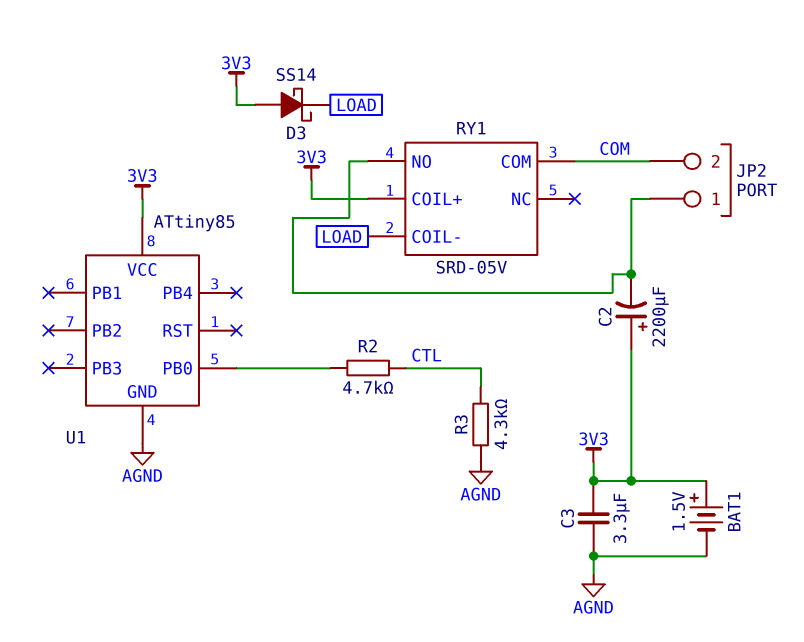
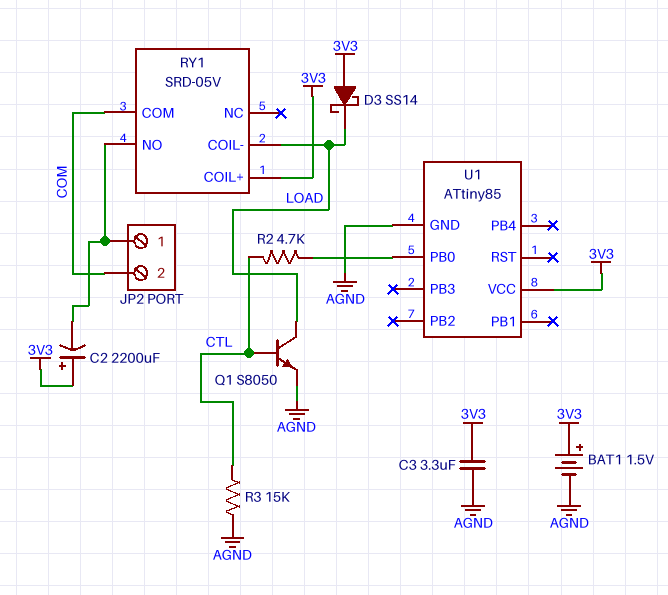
Q1: none -> NPN S8050 (B CTL, C LOAD, E AGND)
R3: 4.3k (AGND, CTL) -> 15k (AGND, CTL)

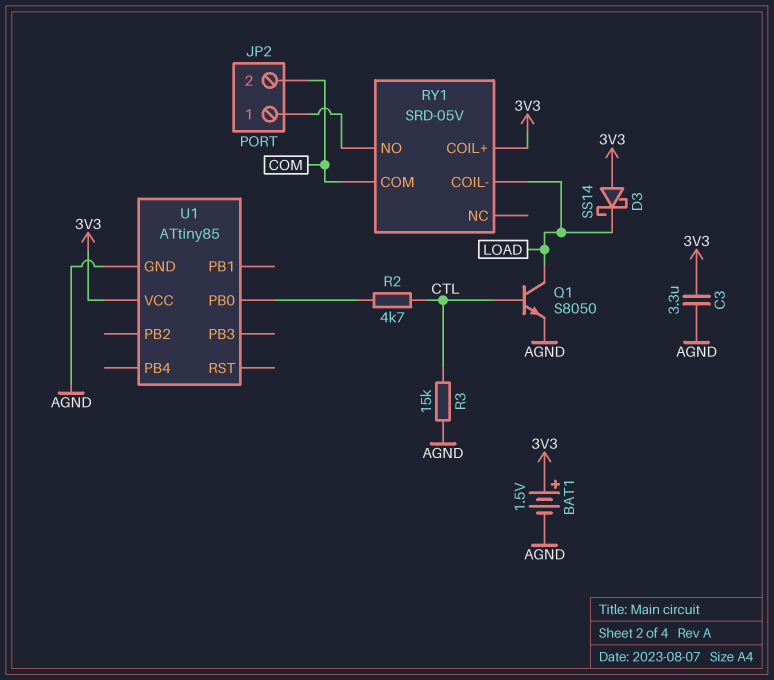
C2: 2200uF (plus 3V3, minus JP2/1) -> none

